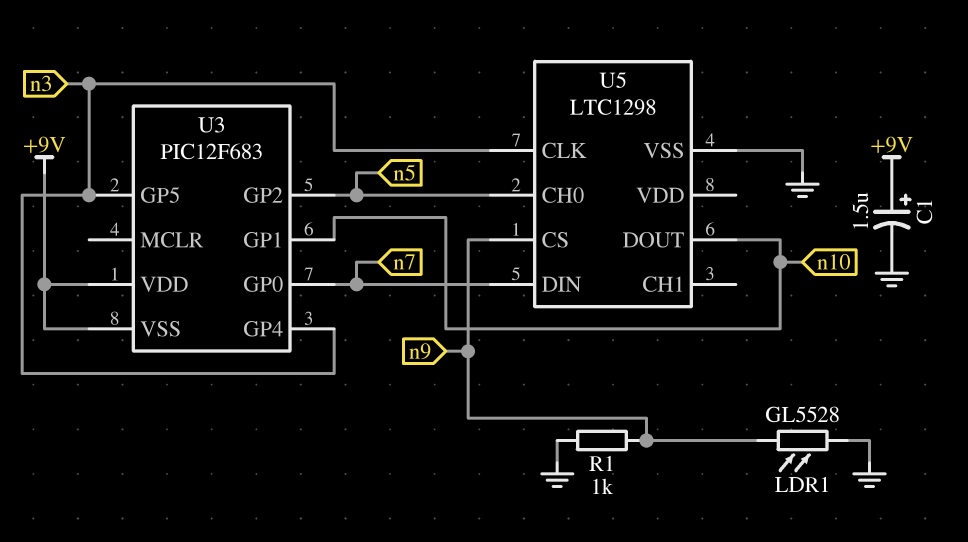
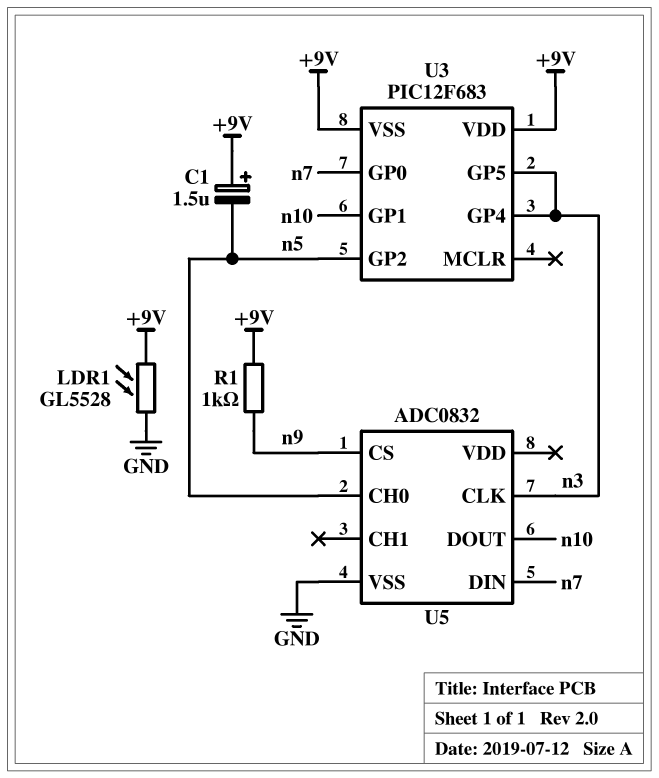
C1: 1.5uF (plus +9V, minus GND) -> 1.5uF (plus +9V, minus n5)
LDR1: GL5528 (GND, n9) -> GL5528 (+9V, GND)
R1: 1k (GND, n9) -> 1k (+9V, n9)
U5: LTC1298 -> ADC0832

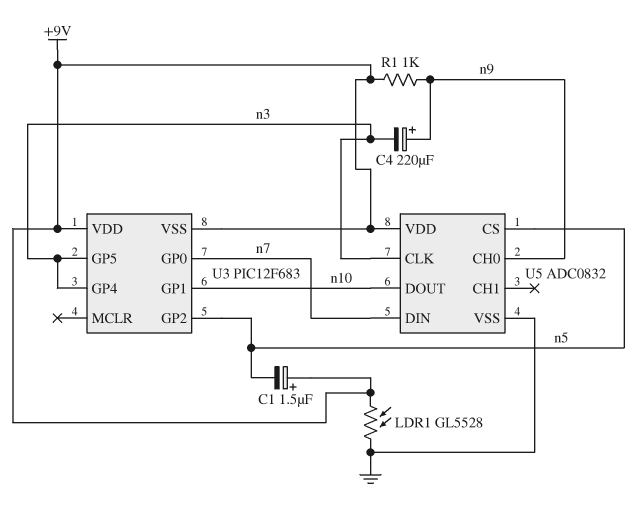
C4: none -> 220uF (plus n9, minus n3)
U5 pin CH0: n5 -> n9
U5 pin CS: n9 -> n5
U5 pin VDD: none -> +9V

